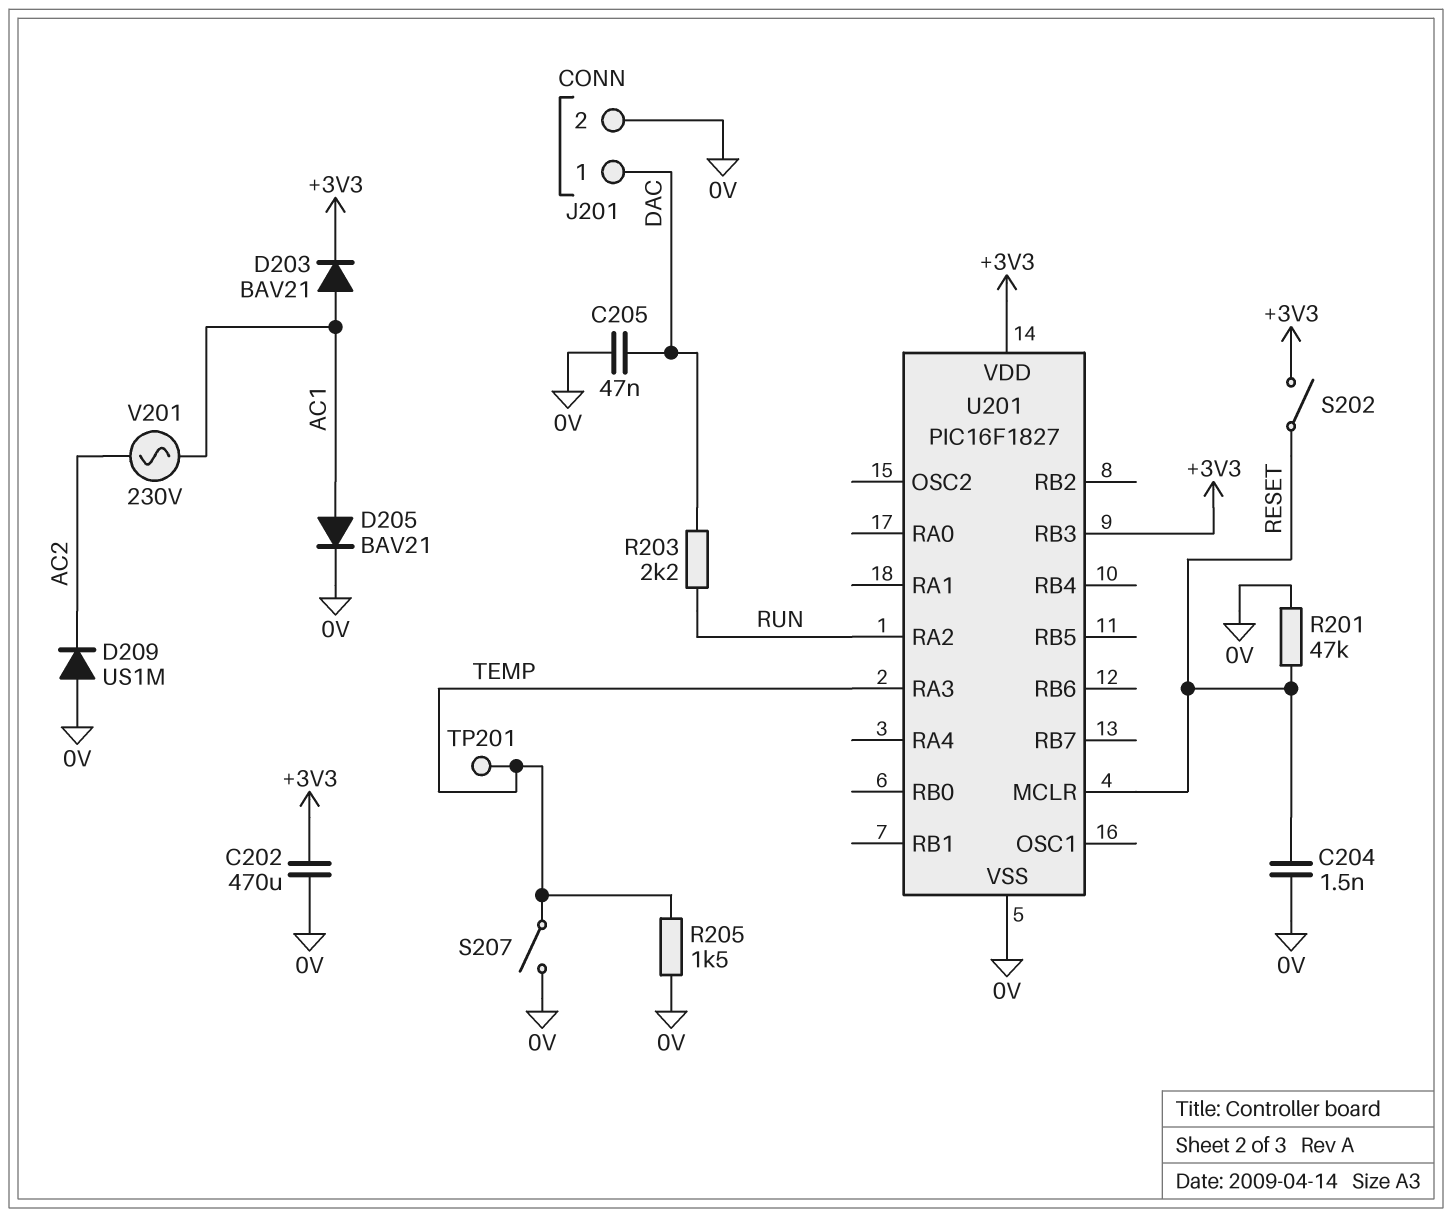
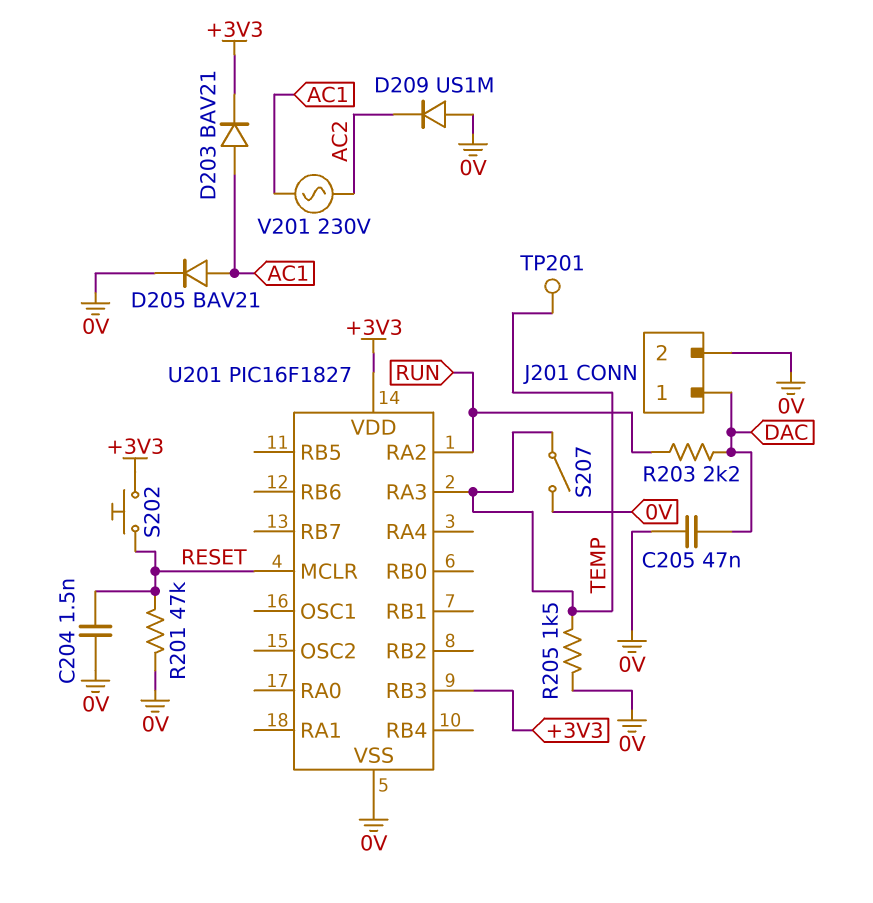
C202: 470uF (+3V3, 0V) -> none
S202: switch (+3V3, RESET) -> button (+3V3, RESET)

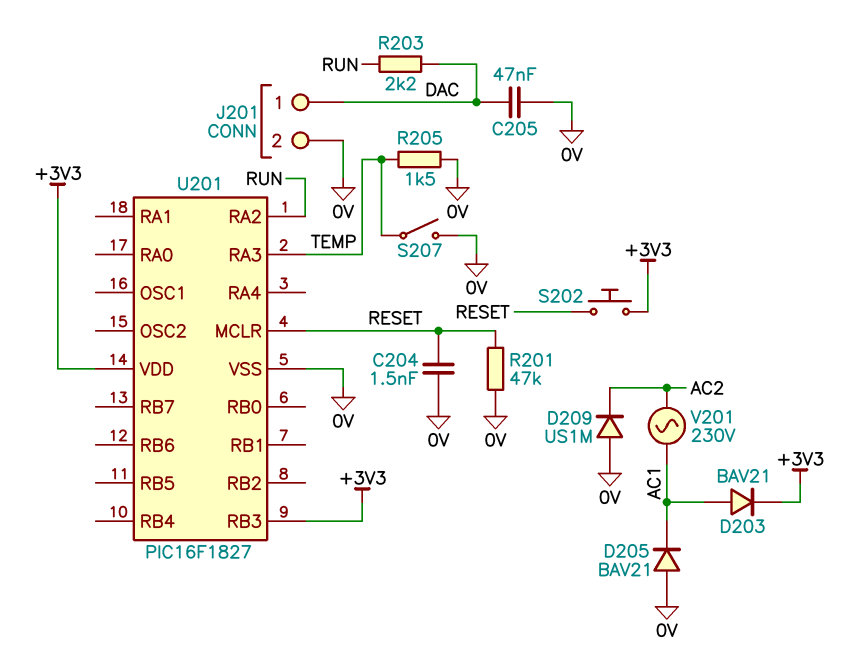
D205: diode BAV21 (A AC1, K 0V) -> diode BAV21 (A 0V, K AC1)
TP201: test point (TEMP) -> none

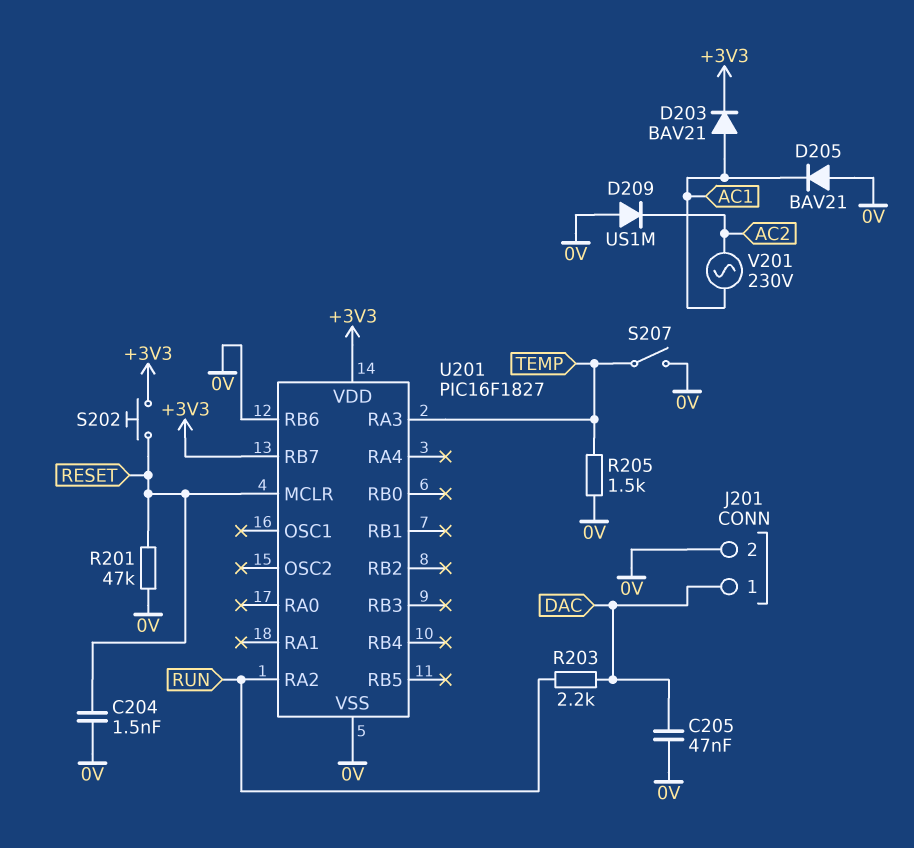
U201 pin RB3: +3V3 -> none
U201 pin RB6: none -> 0V
U201 pin RB7: none -> +3V3

